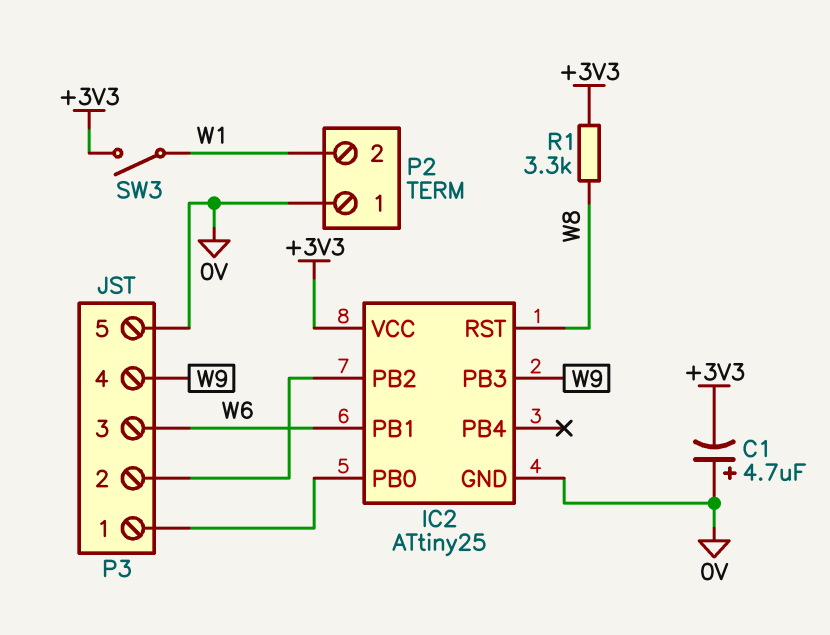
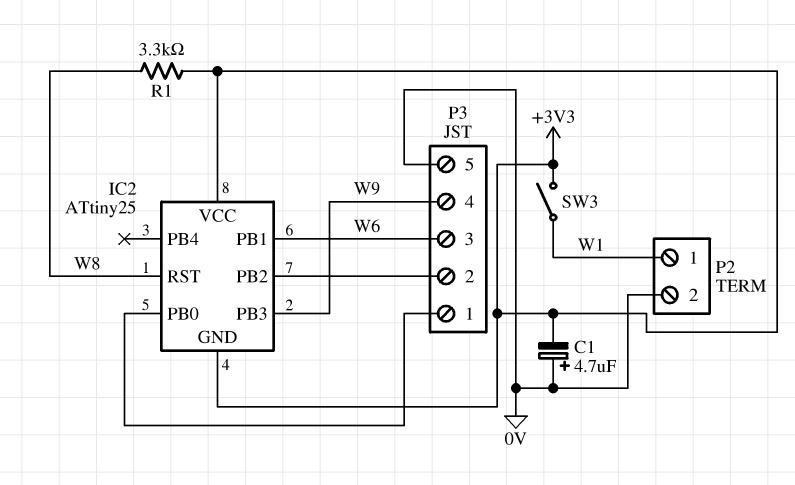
IC2 pin GND: 0V -> +3V3
P2 pin 1: 0V -> W1
P2 pin 2: W1 -> 0V

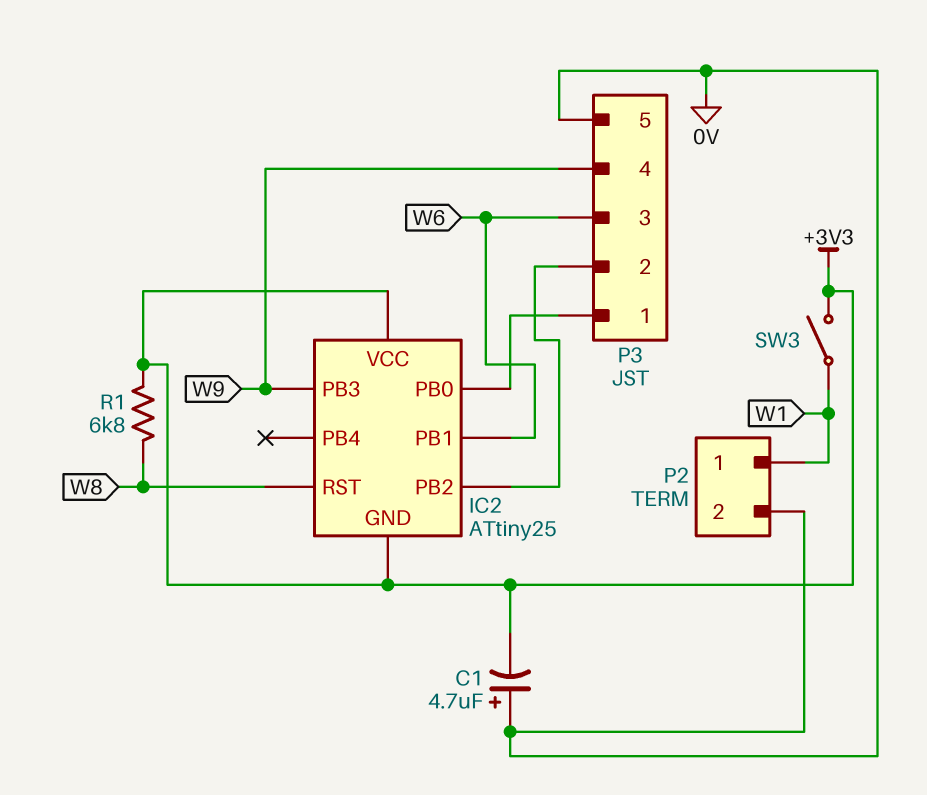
R1: 3.3k (+3V3, W8) -> 6.8k (+3V3, W8)

